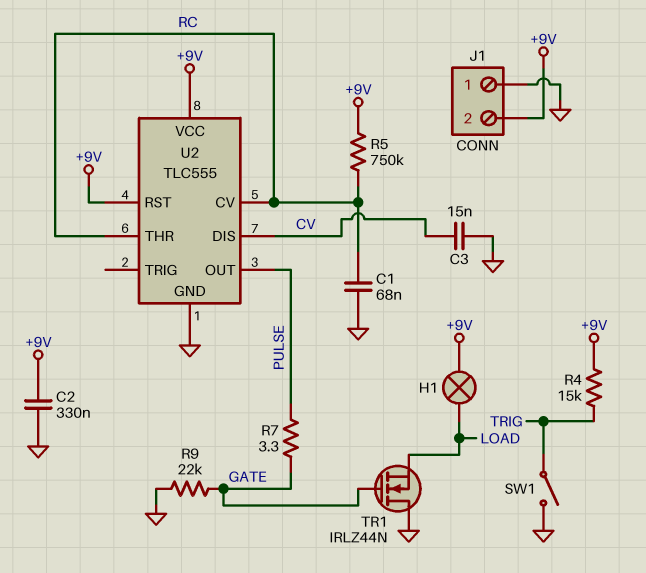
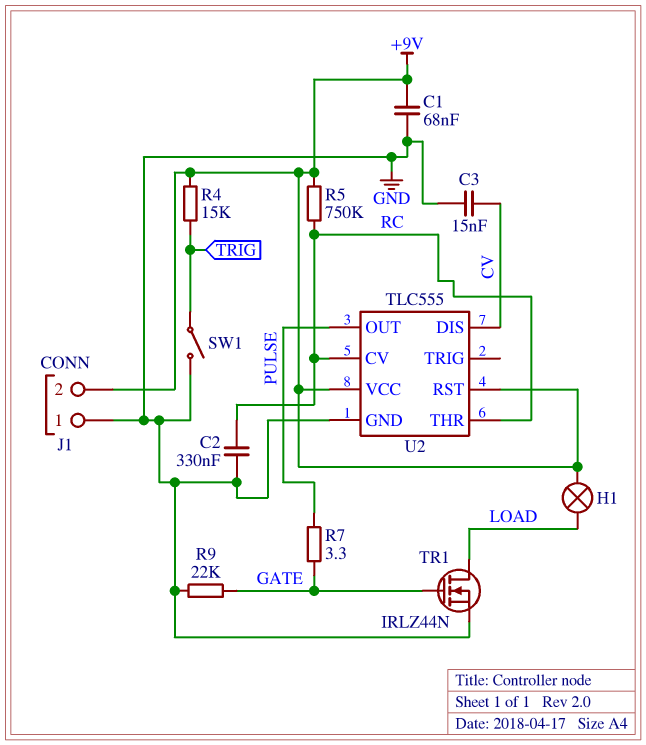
C1: 68nF (GND, RC) -> 68nF (+9V, GND)
C2: 330nF (+9V, GND) -> 330nF (GND, RC)
TR1: NMOS IRLZ44N (G GATE, D GND, S LOAD) -> NMOS IRLZ44N (G GATE, D LOAD, S GND)

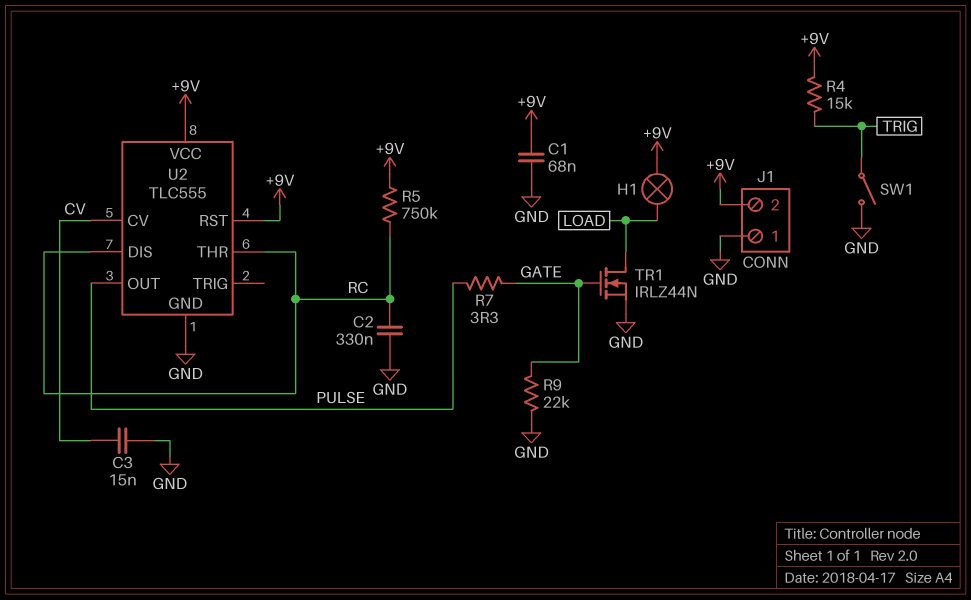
U2 pin CV: RC -> CV
U2 pin DIS: CV -> RC

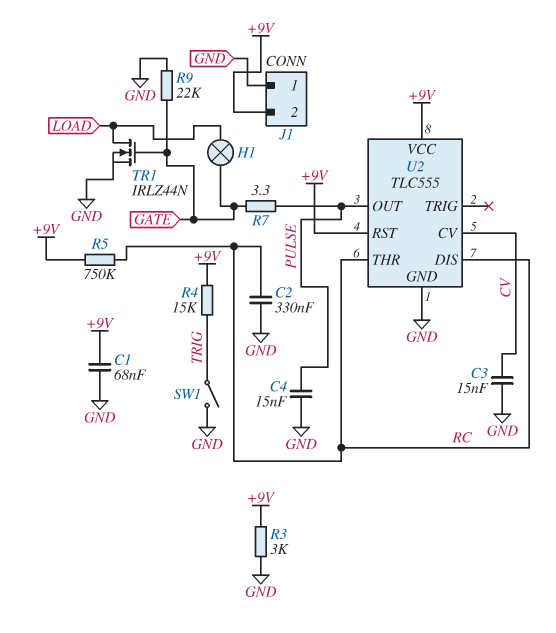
C4: none -> 15nF (GND, PULSE)
H1: lamp (+9V, LOAD) -> lamp (GATE, LOAD)
R3: none -> 3k (+9V, GND)

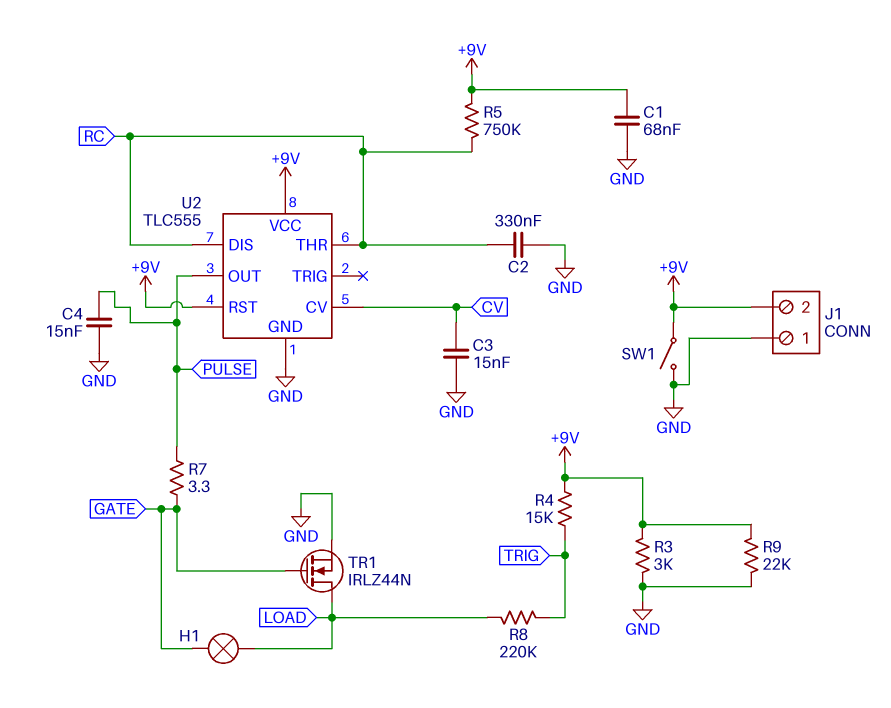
R8: none -> 220k (LOAD, TRIG)
R9: 22k (GATE, GND) -> 22k (+9V, GND)
SW1: switch (GND, TRIG) -> switch (+9V, GND)

